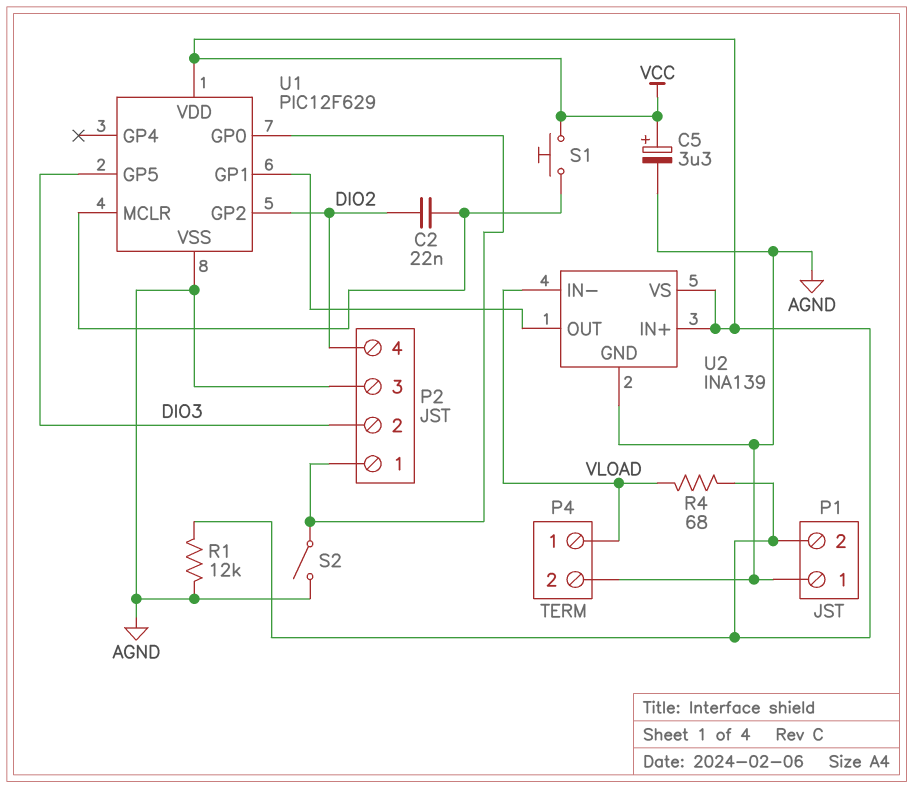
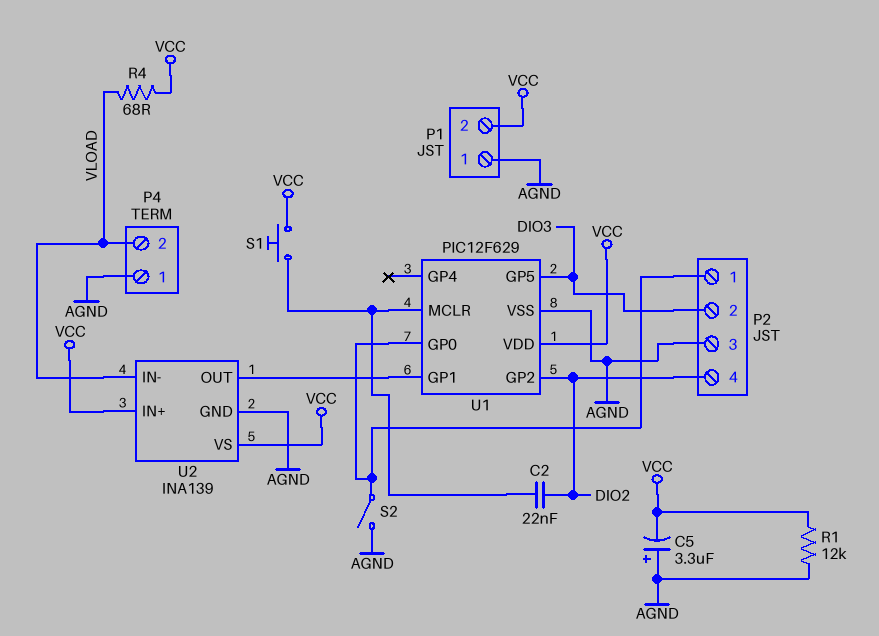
C5: 3.3uF (plus VCC, minus AGND) -> 3.3uF (plus AGND, minus VCC)
P4 pin 1: VLOAD -> AGND
P4 pin 2: AGND -> VLOAD

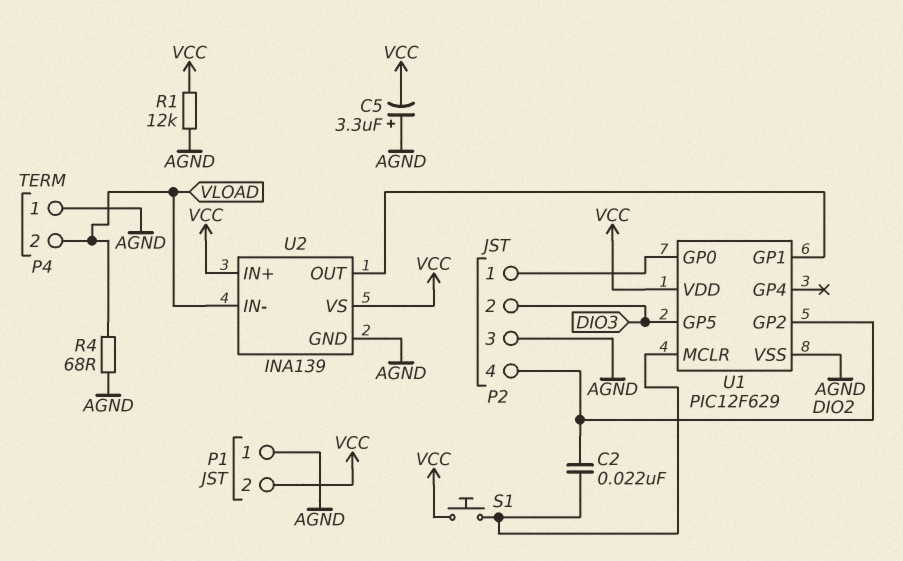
R4: 68 (VCC, VLOAD) -> 68 (AGND, VLOAD)
S2: switch (AGND, P2/1) -> none

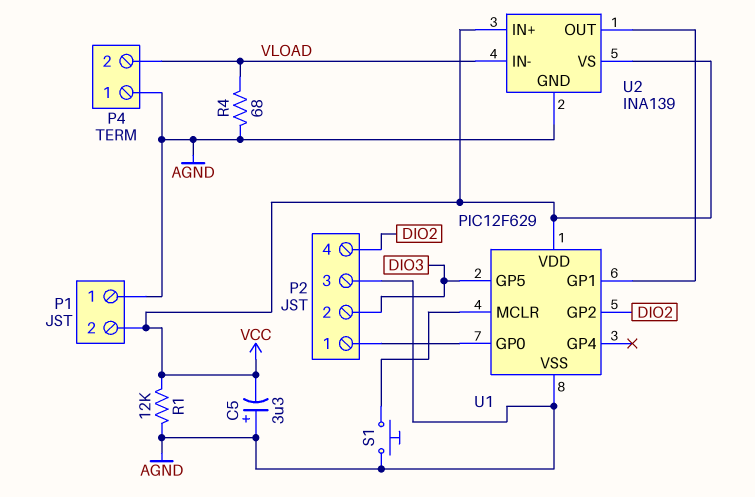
C2: 22nF (DIO2, U1/MCLR) -> none
S1: button (U1/MCLR, VCC) -> button (AGND, U1/MCLR)

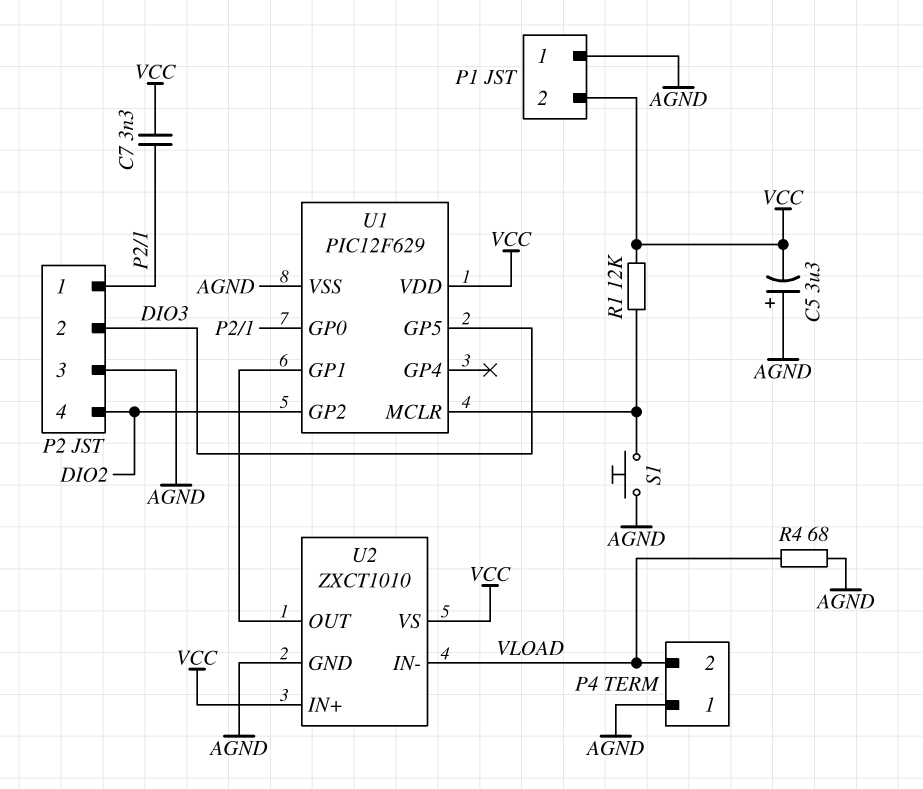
C7: none -> 3.3nF (P2/1, VCC)
R1: 12k (AGND, VCC) -> 12k (U1/MCLR, VCC)
U2: INA139 -> ZXCT1010

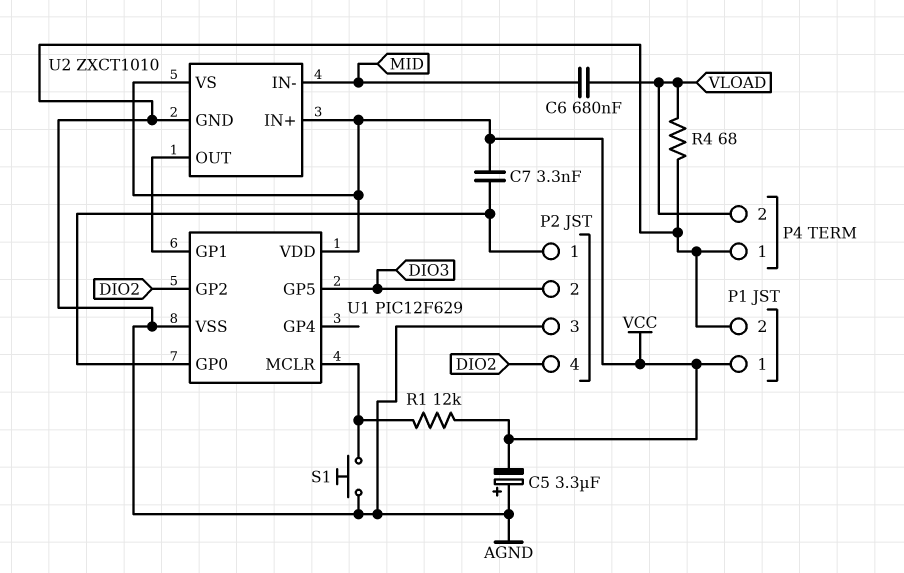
C6: none -> 680nF (MID, VLOAD)
P1 pin 1: AGND -> VCC
P1 pin 2: VCC -> AGND
U2 pin IN-: VLOAD -> MID

